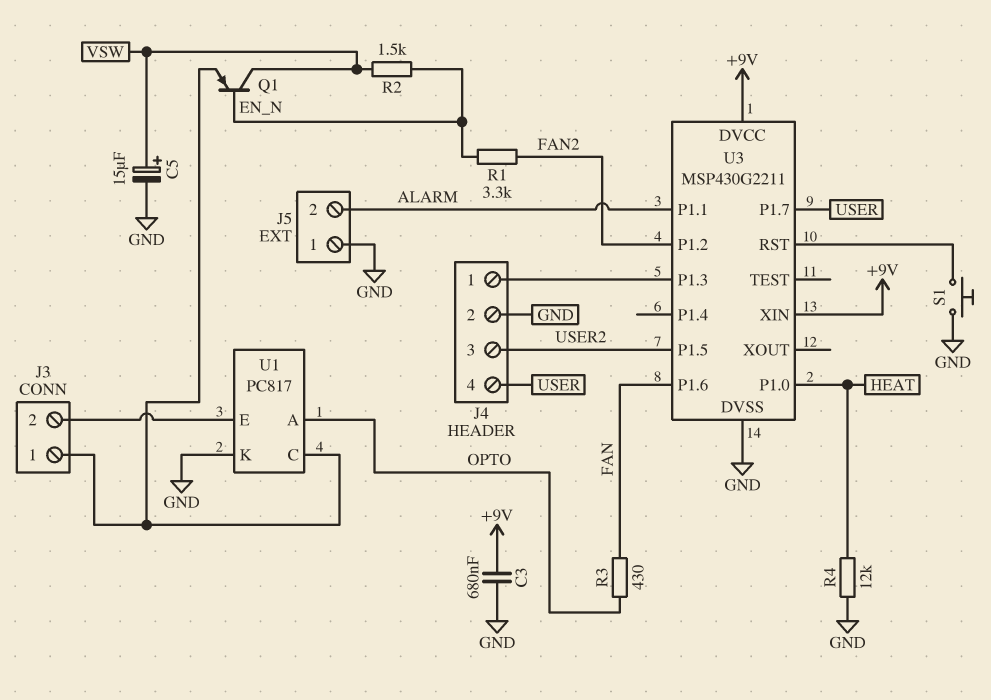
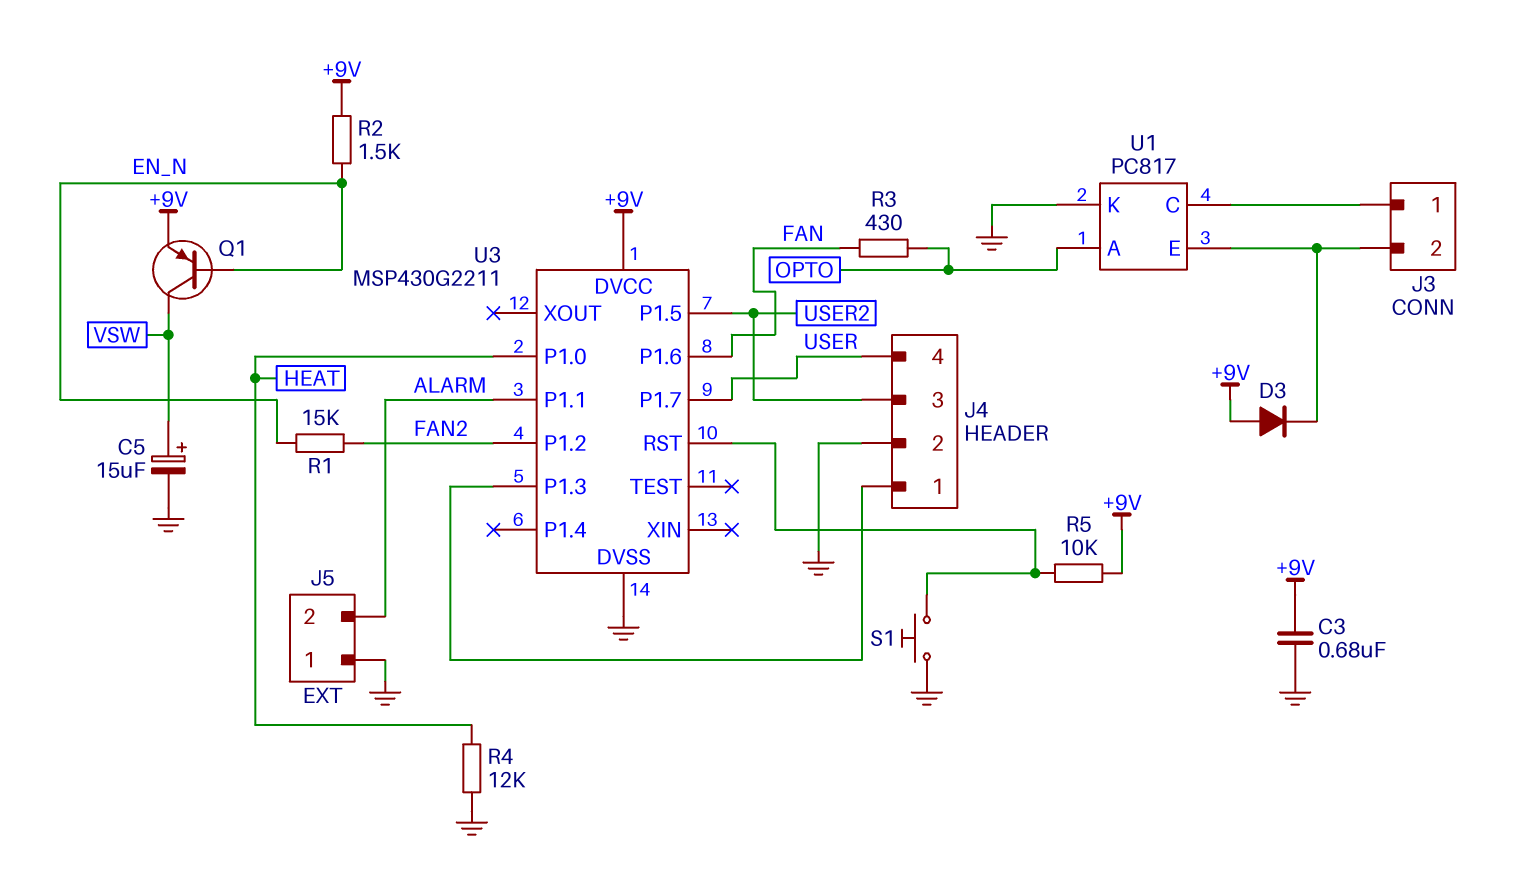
D3: none -> diode (A +9V, K J3/2)
Q1: PNP (B EN_N, C VSW, E J3/1) -> PNP (B EN_N, C VSW, E +9V)
R1: 3.3k (EN_N, FAN2) -> 15k (EN_N, FAN2)
R2: 1.5k (EN_N, VSW) -> 1.5k (+9V, EN_N)
R5: none -> 10k (+9V, U3/RST)
U3 pin XIN: +9V -> none

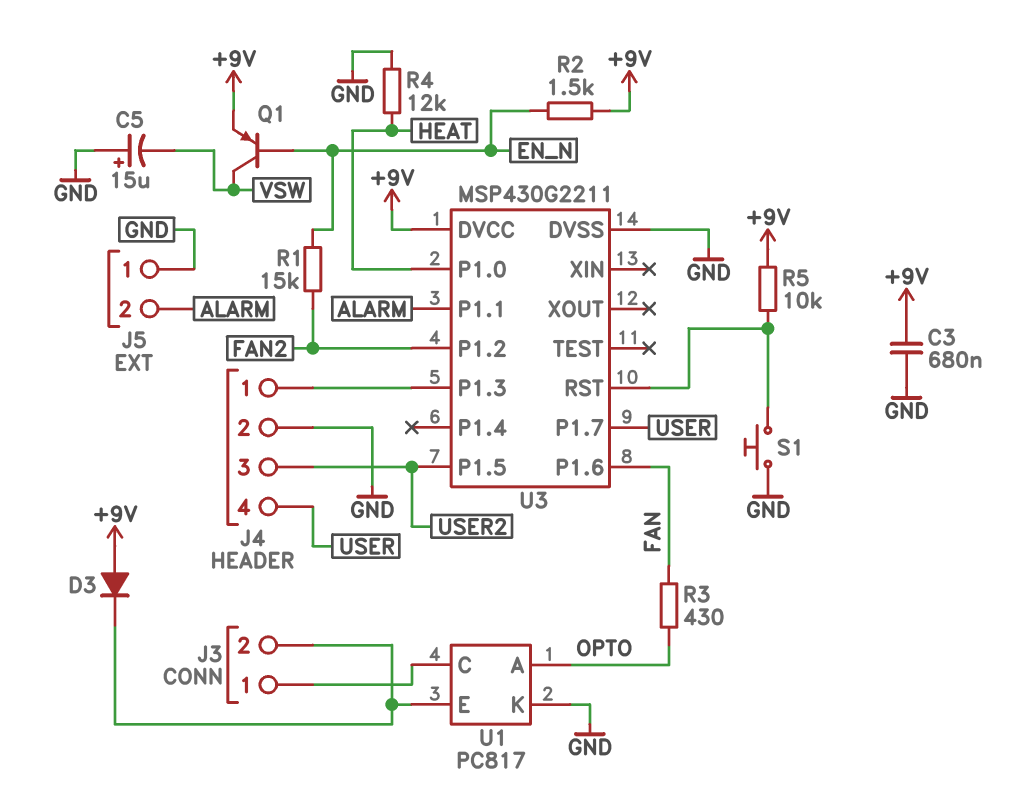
C5: 15uF (plus VSW, minus GND) -> 15uF (plus GND, minus VSW)

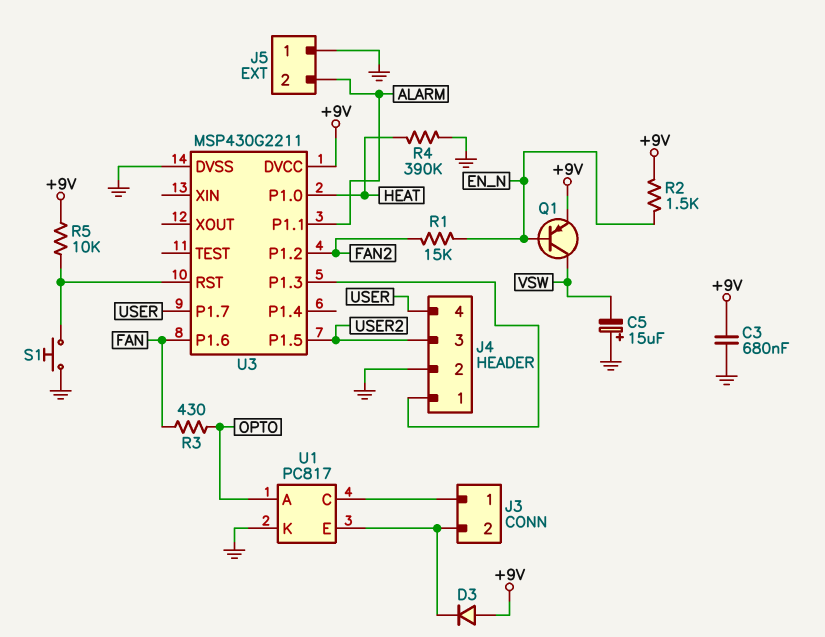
R4: 12k (GND, HEAT) -> 390k (GND, HEAT)

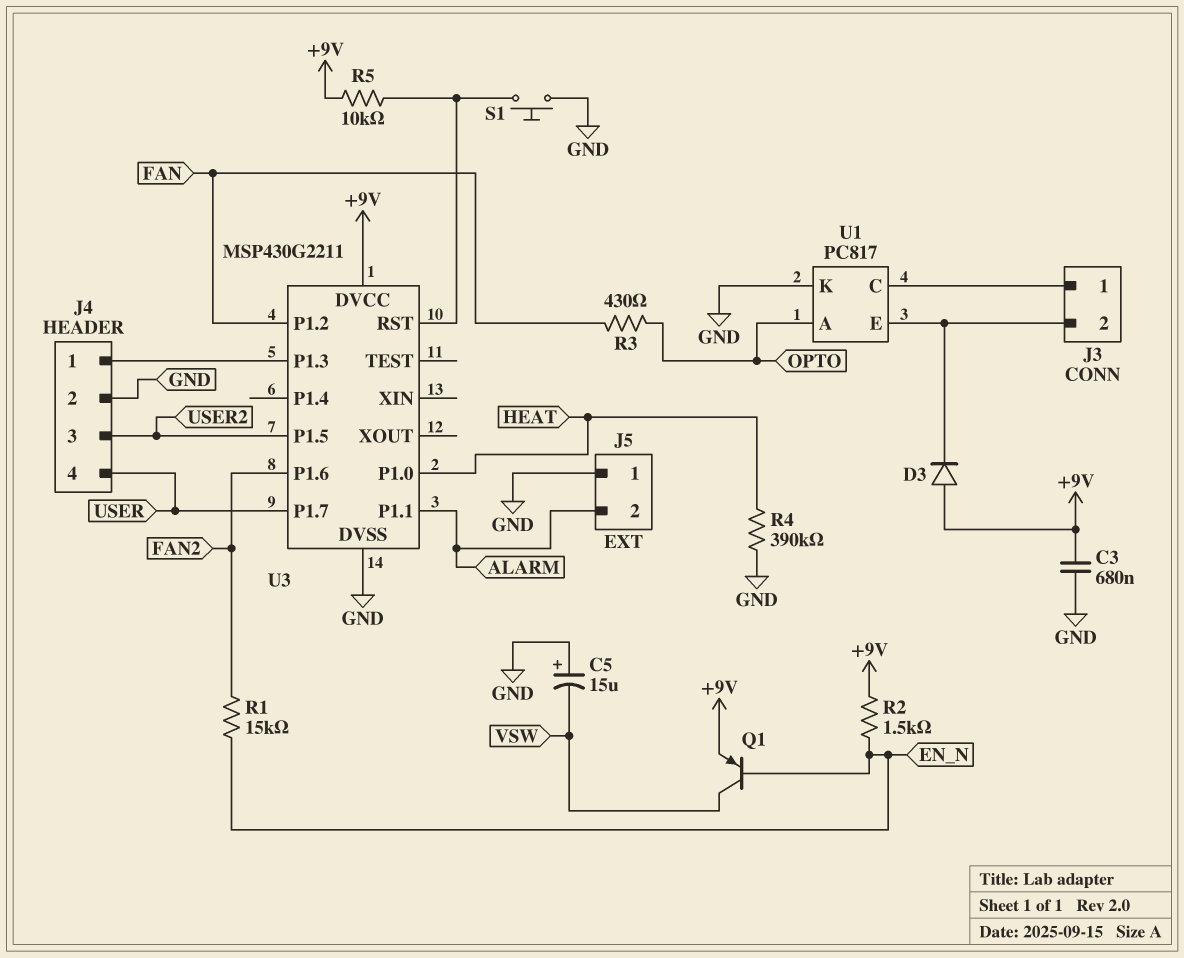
U3 pin P1.2: FAN2 -> FAN
U3 pin P1.6: FAN -> FAN2

